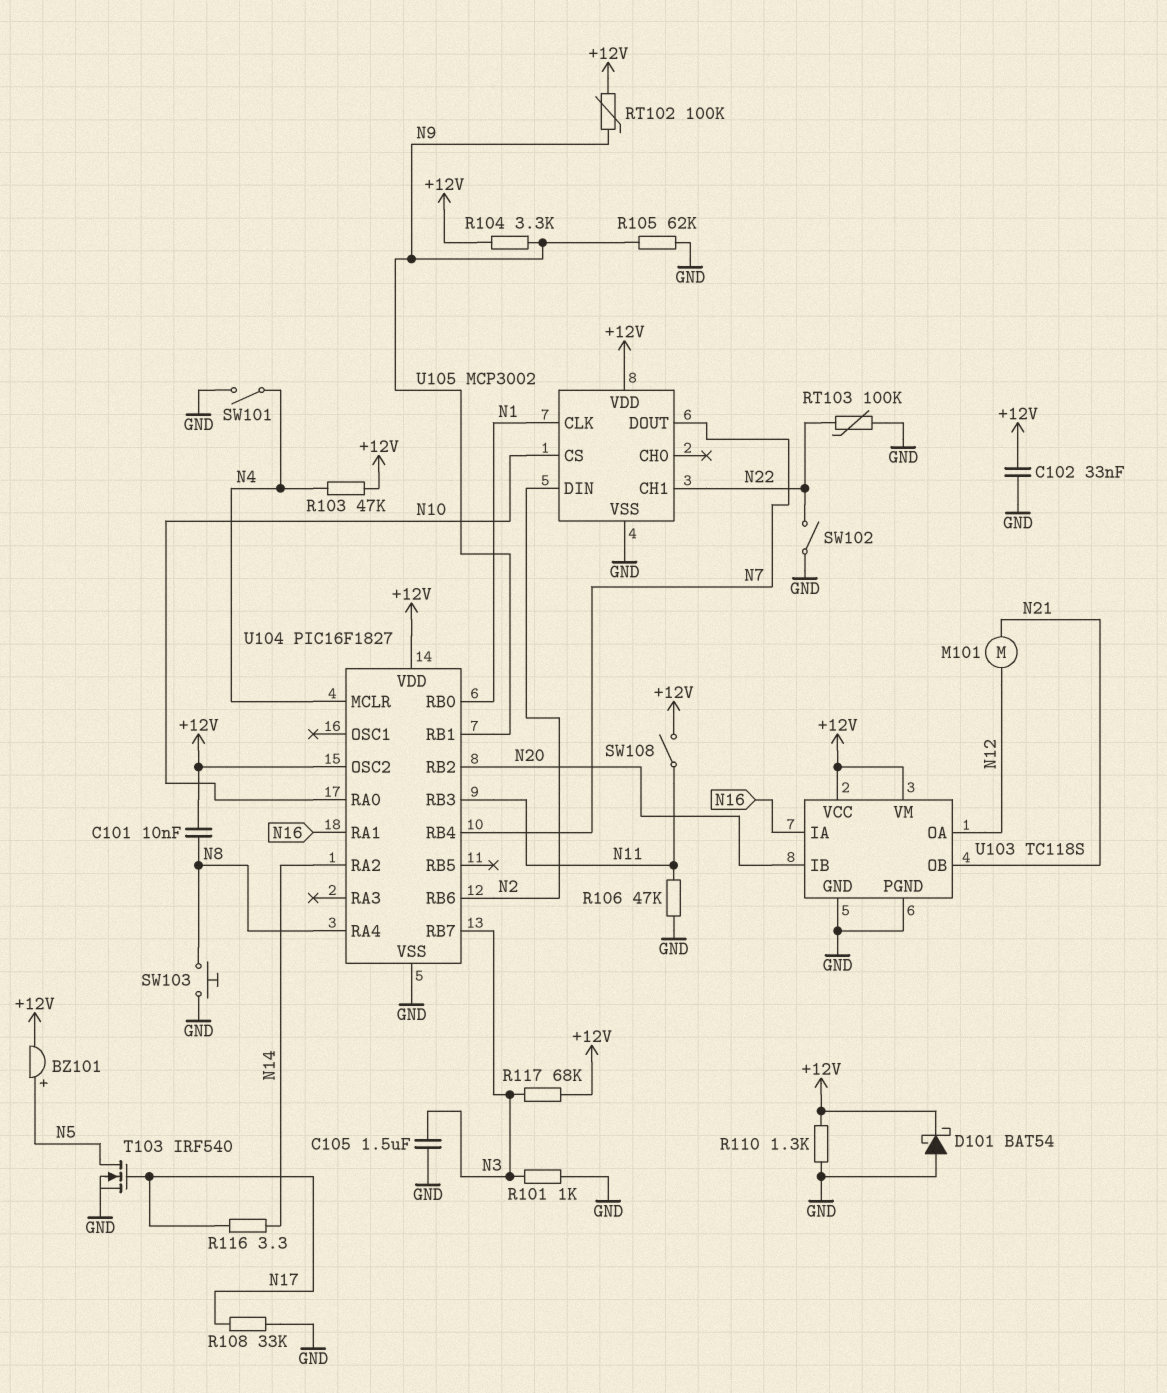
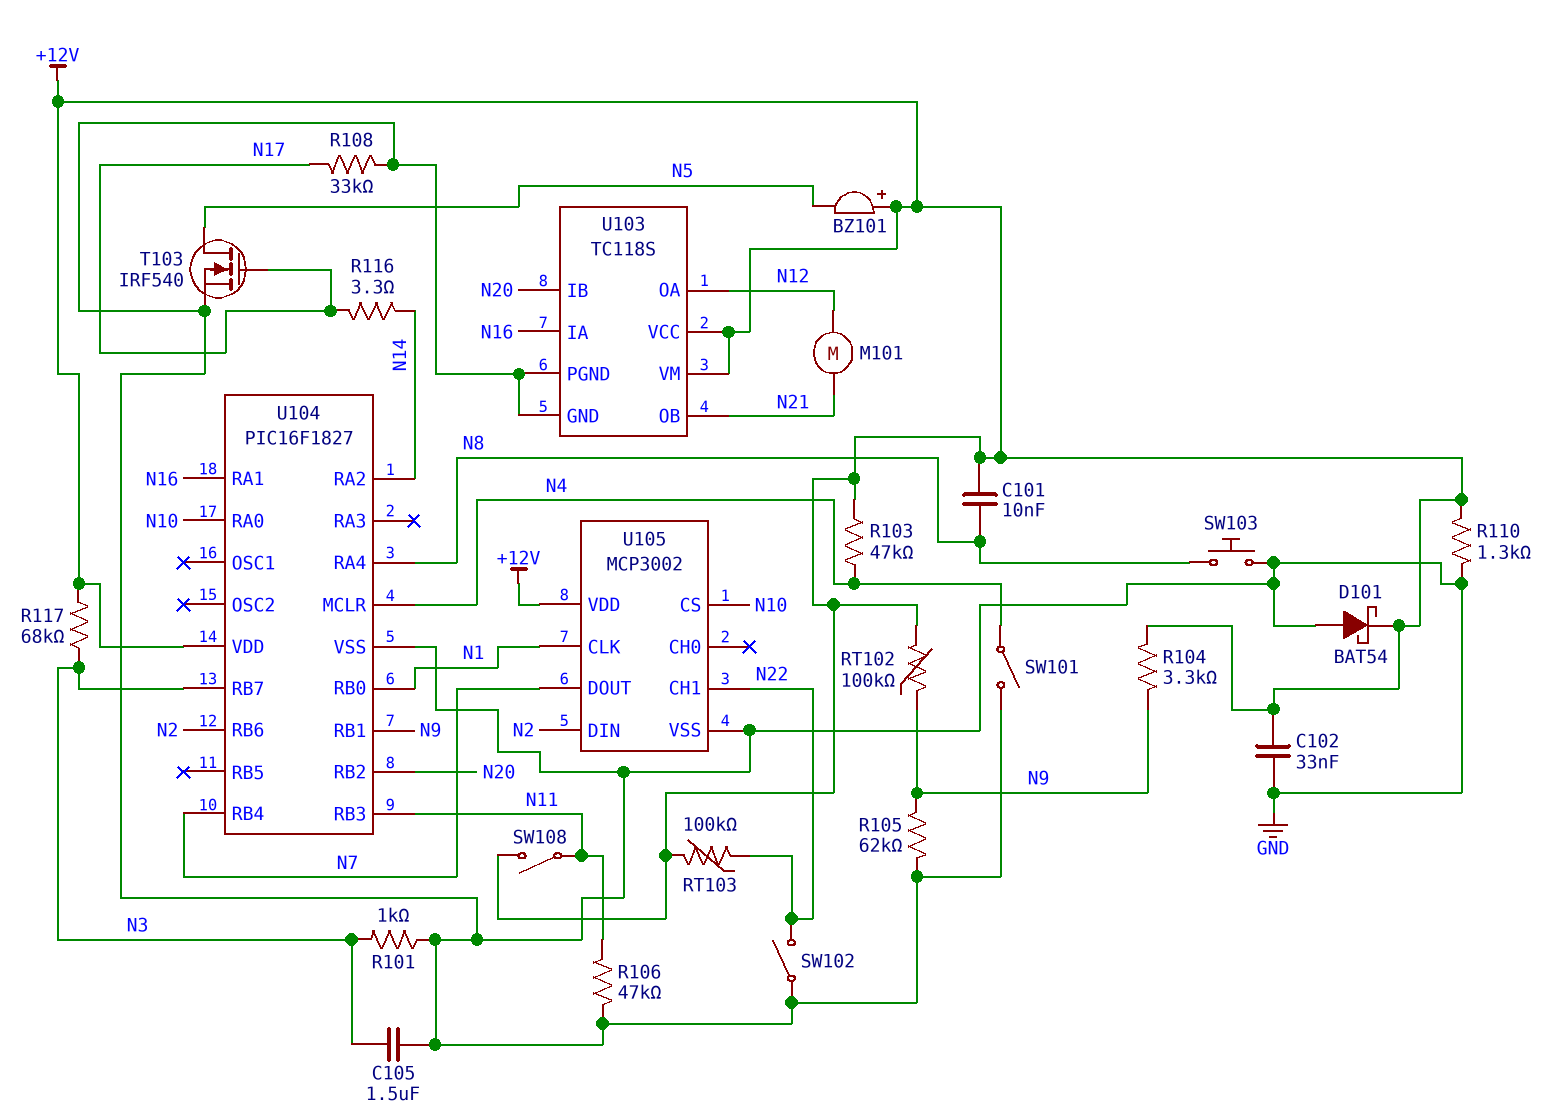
BZ101: buzzer (plus N5, minus +12V) -> buzzer (plus +12V, minus N5)
RT103: 100k (GND, N22) -> 100k (+12V, N22)
U104 pin OSC2: +12V -> none

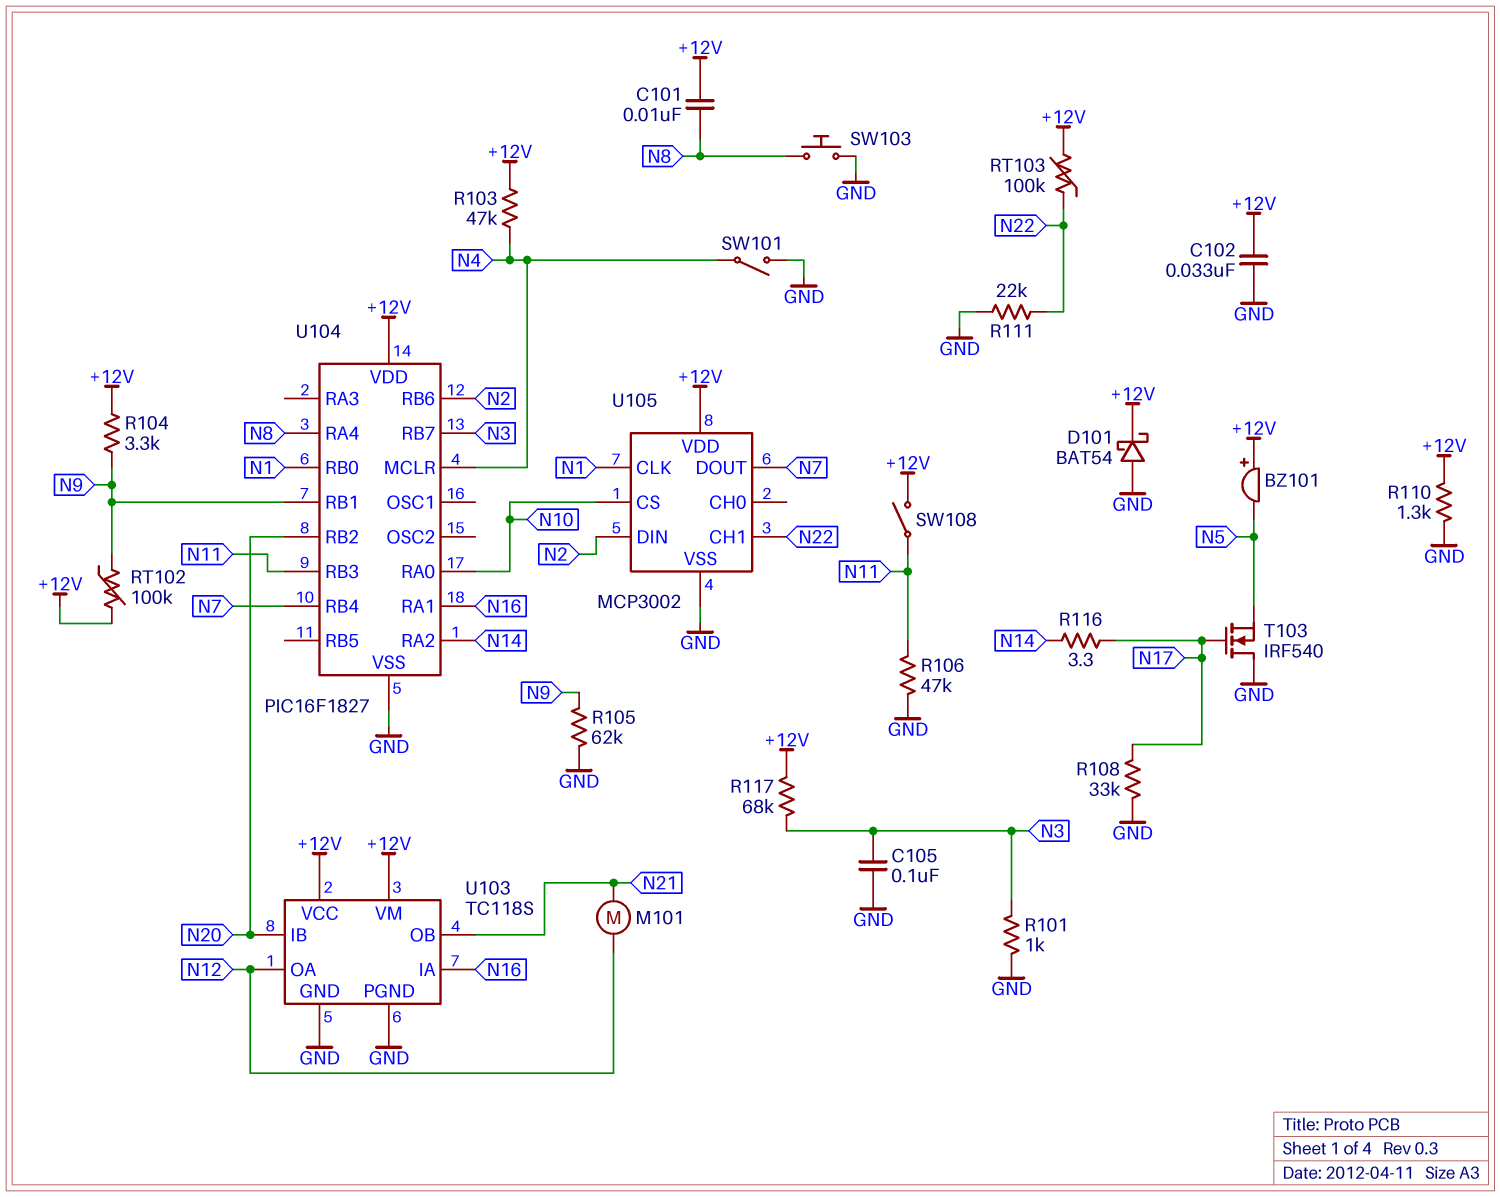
C105: 1.5uF (GND, N3) -> 100nF (GND, N3)
R111: none -> 22k (GND, N22)
SW102: switch (GND, N22) -> none
T103: NMOS IRF540 (G N17, D N5, S GND) -> NMOS IRF540 (G N17, D GND, S N5)

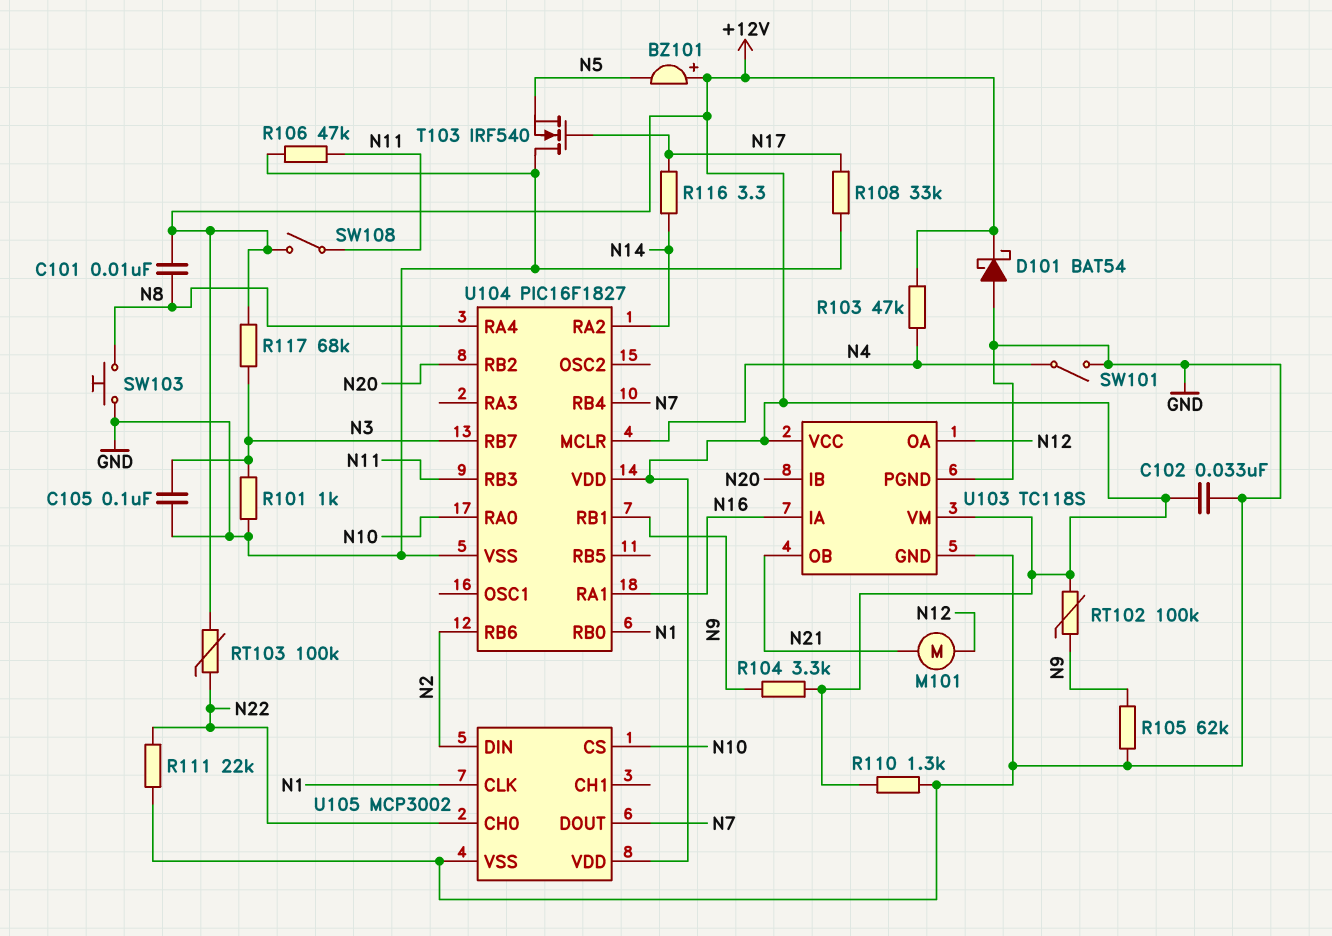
U105 pin CH0: none -> N22
U105 pin CH1: N22 -> none

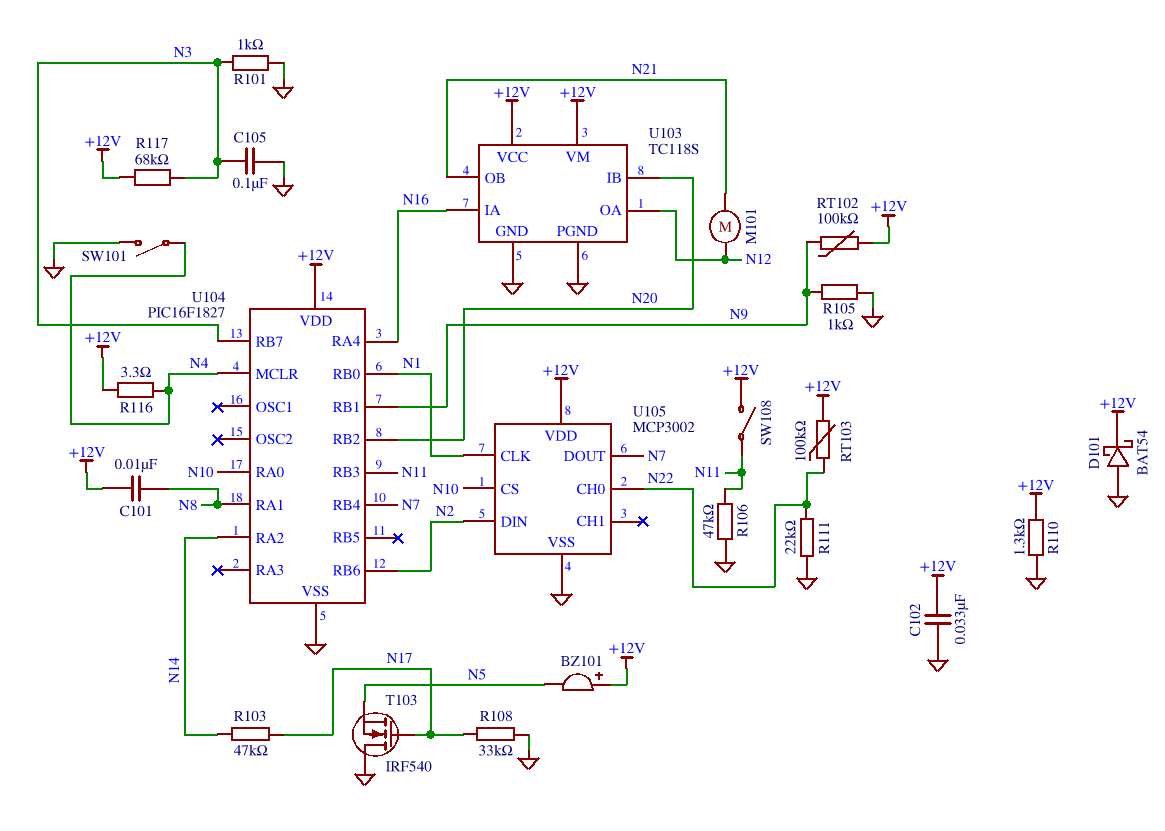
R103: 47k (+12V, N4) -> 47k (N14, N17)
R104: 3.3k (+12V, N9) -> none
R105: 62k (GND, N9) -> 1k (GND, N9)
R116: 3.3 (N14, N17) -> 3.3 (+12V, N4)
SW103: button (GND, N8) -> none
U104 pin RA1: N16 -> N8
U104 pin RA4: N8 -> N16

